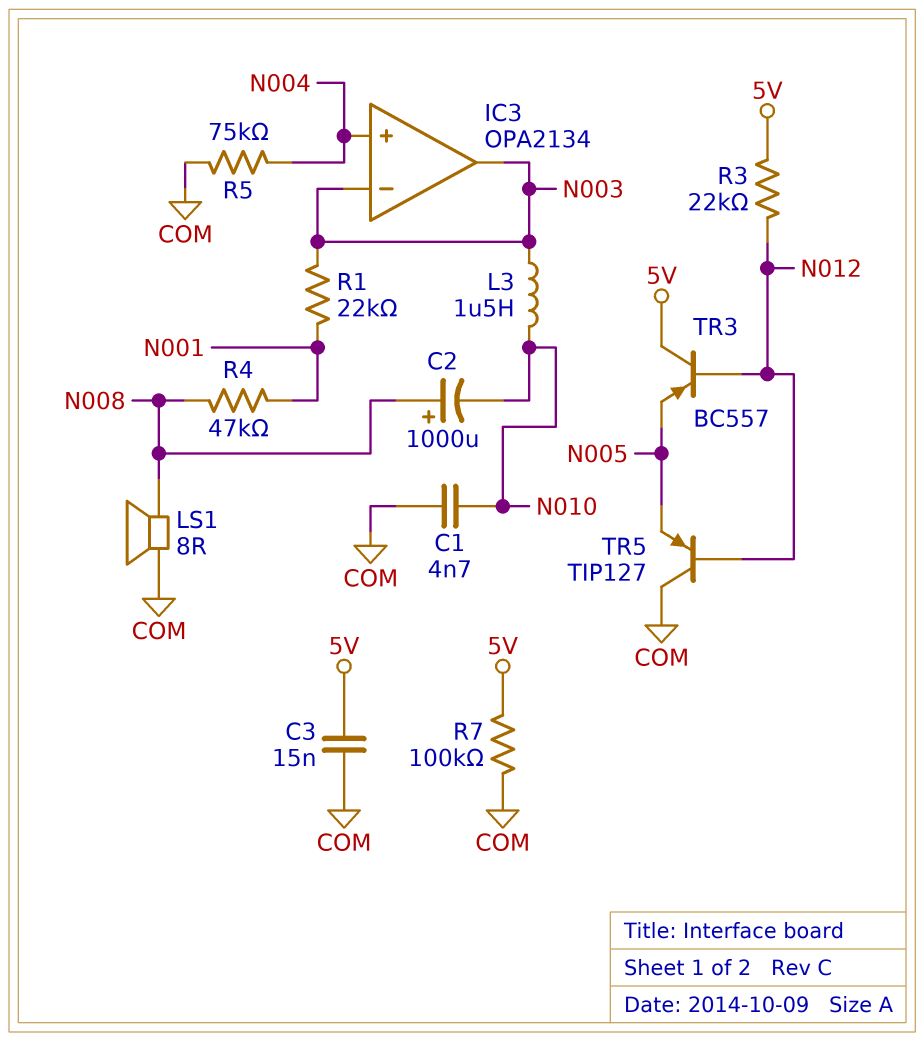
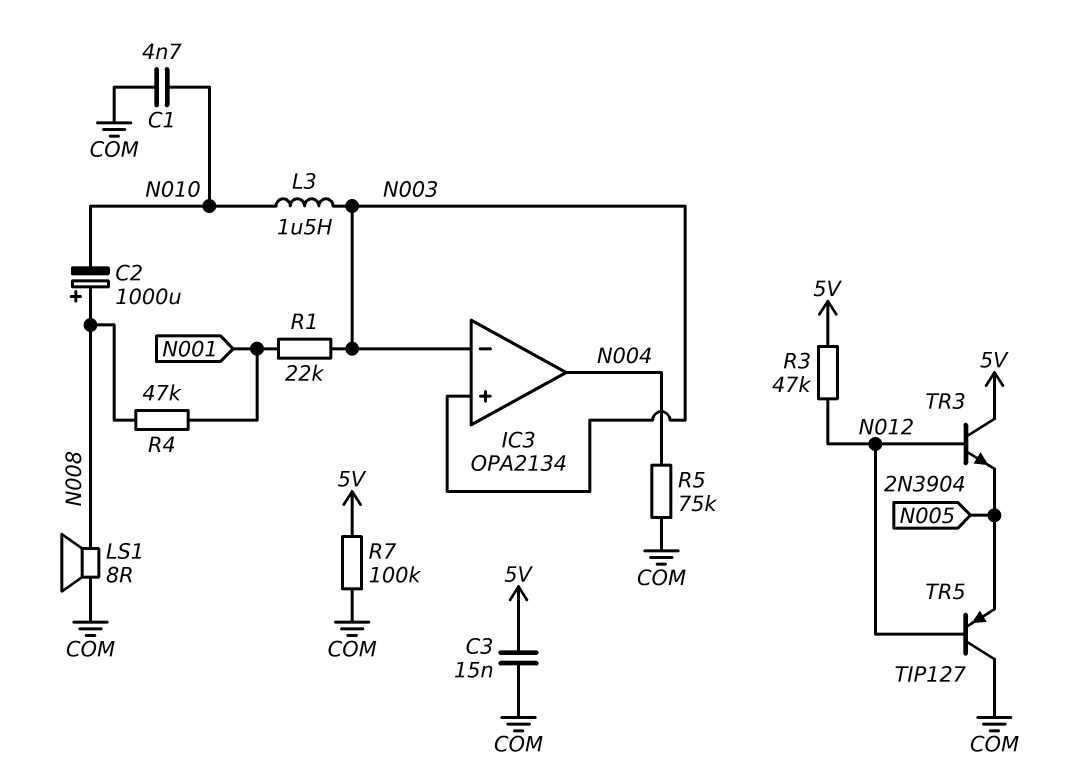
IC3 pin in+: N004 -> N003
IC3 pin out: N003 -> N004
R3: 22k (5V, N012) -> 47k (5V, N012)
TR3: PNP BC557 (B N012, C 5V, E N005) -> NPN 2N3904 (B N012, C 5V, E N005)

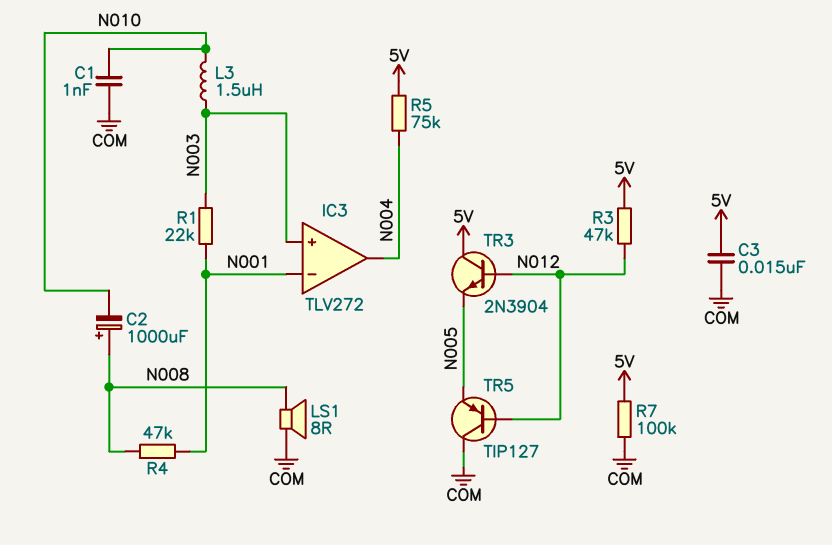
C1: 4.7nF (COM, N010) -> 1nF (COM, N010)
IC3: OPA2134 -> TLV272
IC3 pin in-: N003 -> N001
R5: 75k (COM, N004) -> 75k (5V, N004)

